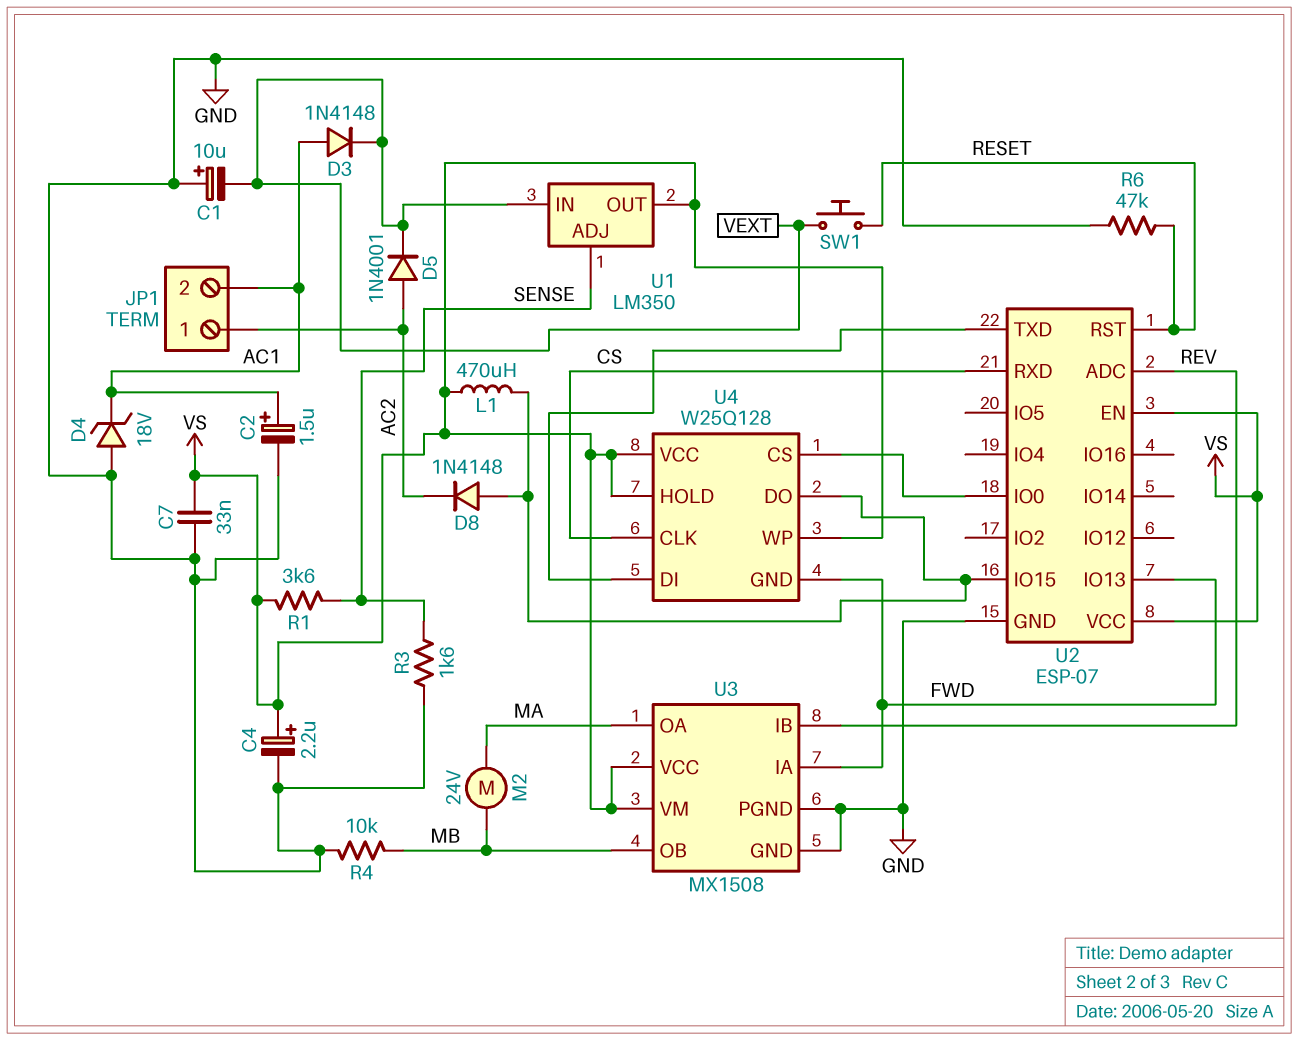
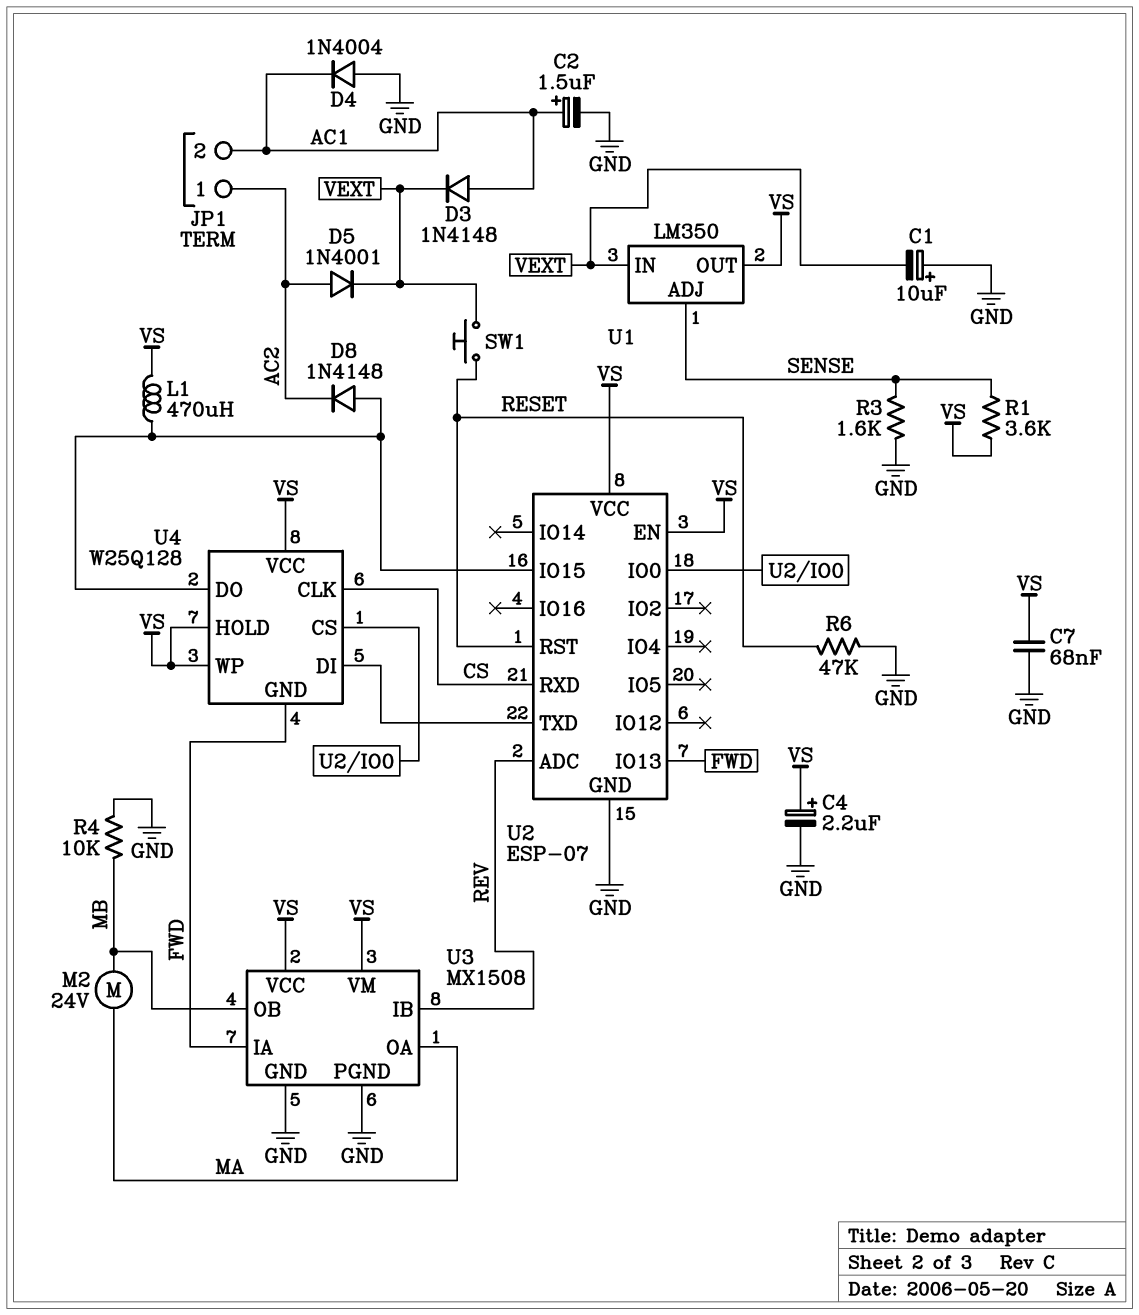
C7: 33nF (GND, VS) -> 68nF (GND, VS)
D4: zener 18V (A GND, K AC1) -> diode 1N4004 (A GND, K AC1)

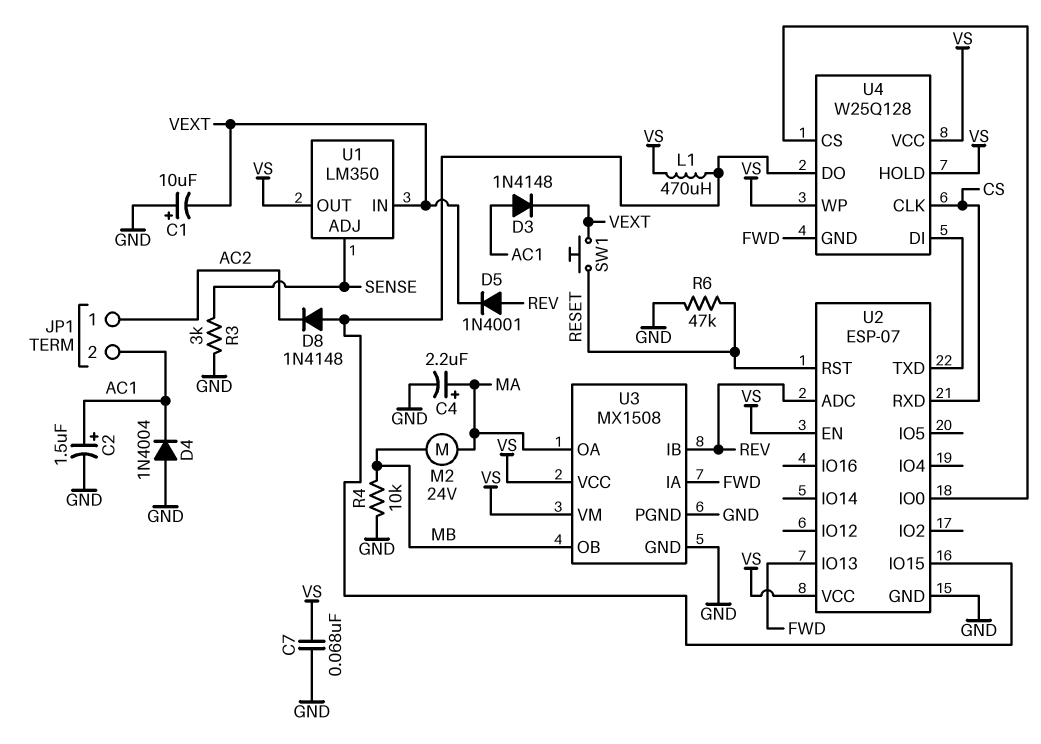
C4: 2.2uF (plus VS, minus GND) -> 2.2uF (plus MA, minus GND)
D5: diode 1N4001 (A AC2, K VEXT) -> diode 1N4001 (A REV, K VEXT)
R1: 3.6k (SENSE, VS) -> none
R3: 1.6k (GND, SENSE) -> 3k (GND, SENSE)

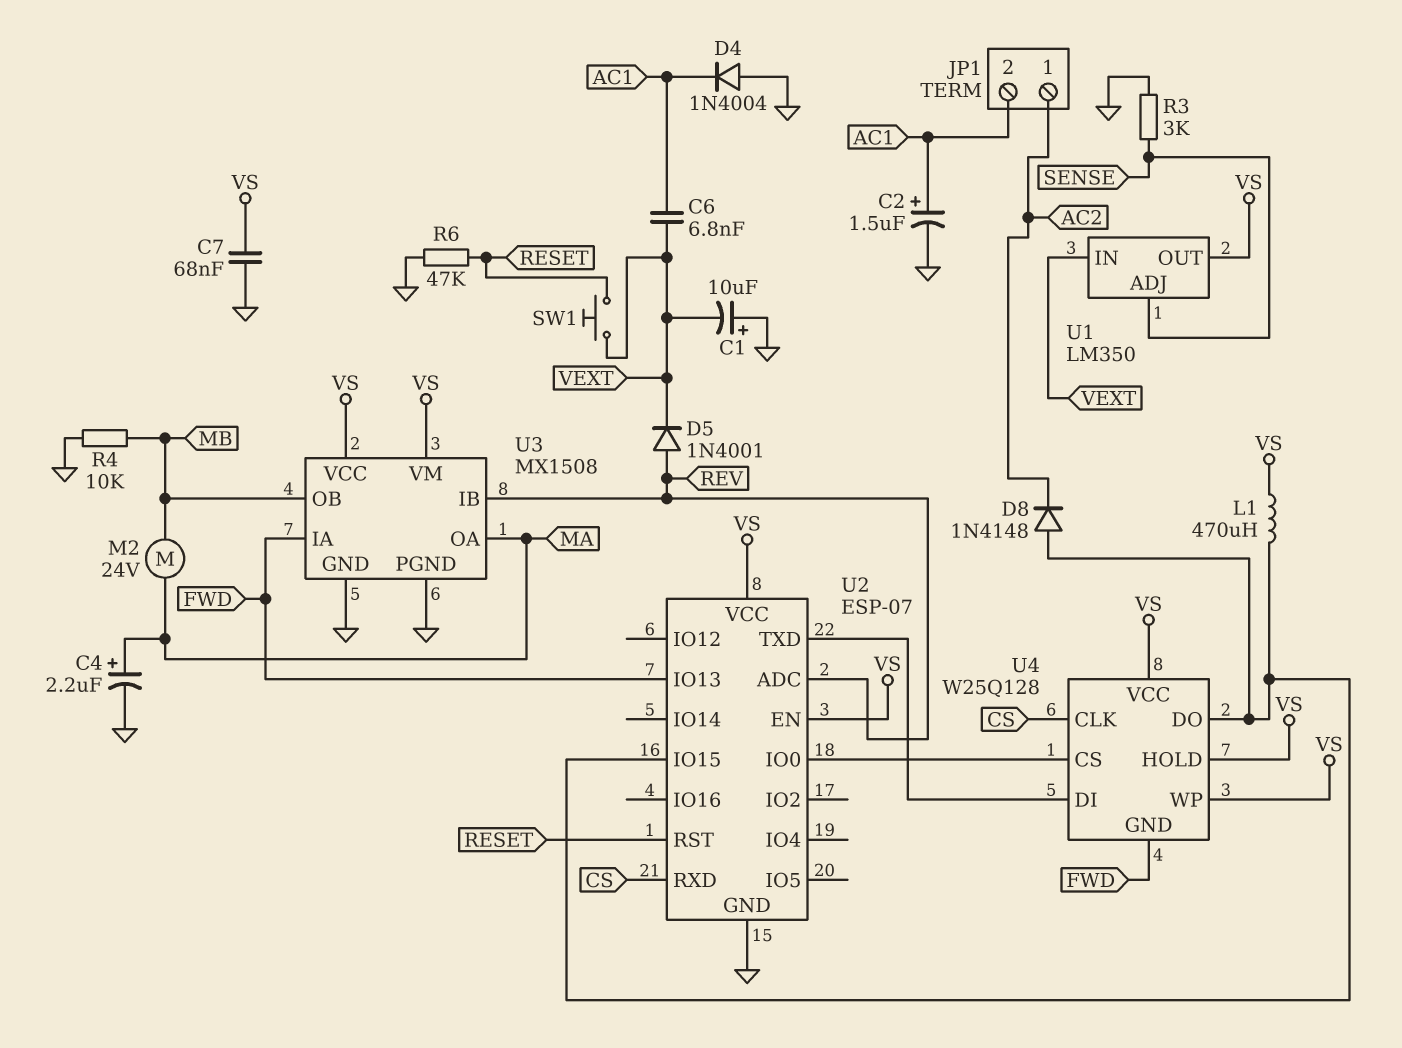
C6: none -> 6.8nF (AC1, VEXT)
D3: diode 1N4148 (A AC1, K VEXT) -> none

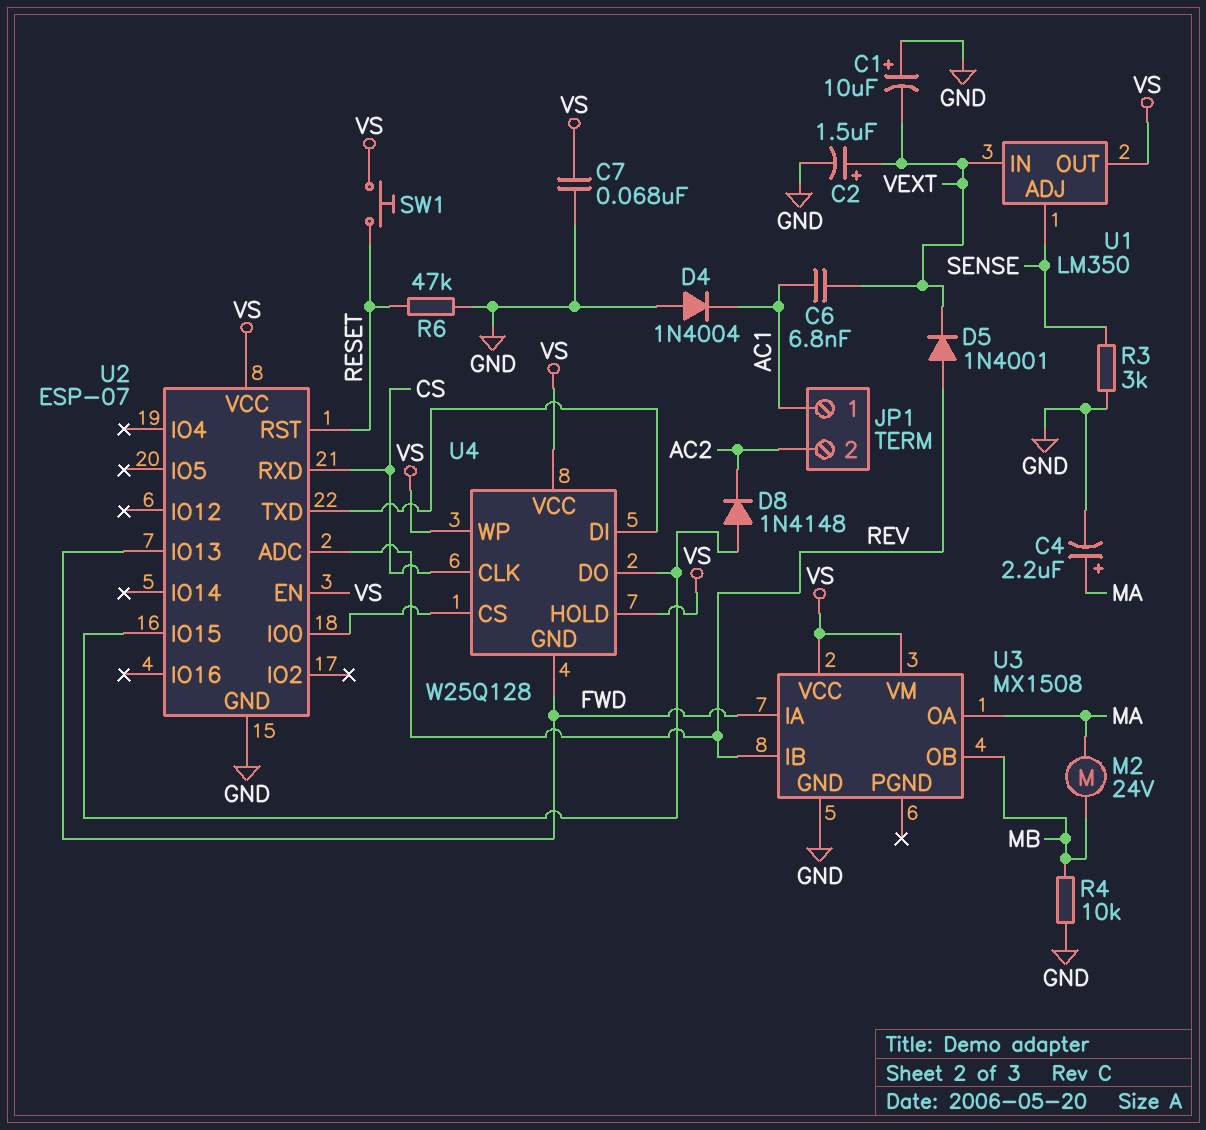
C2: 1.5uF (plus AC1, minus GND) -> 1.5uF (plus VEXT, minus GND)
JP1 pin 1: AC2 -> AC1
JP1 pin 2: AC1 -> AC2
L1: 470uH (U2/IO15, VS) -> none
SW1: button (RESET, VEXT) -> button (RESET, VS)
U3 pin PGND: GND -> none

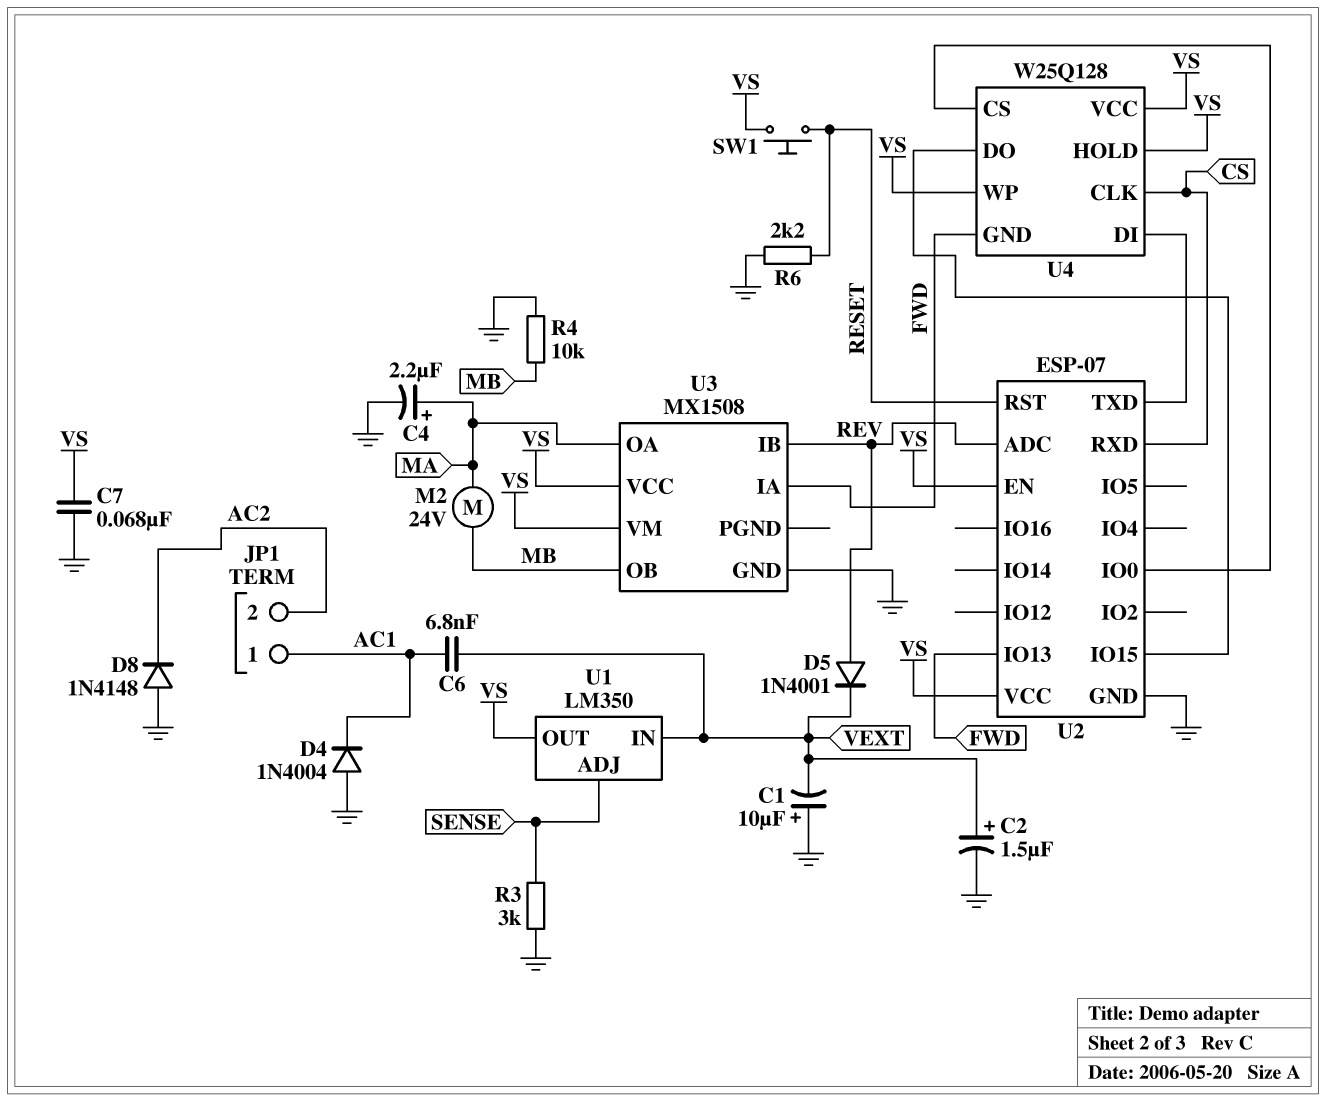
D8: diode 1N4148 (A U2/IO15, K AC2) -> diode 1N4148 (A GND, K AC2)
R6: 47k (GND, RESET) -> 2.2k (GND, RESET)

